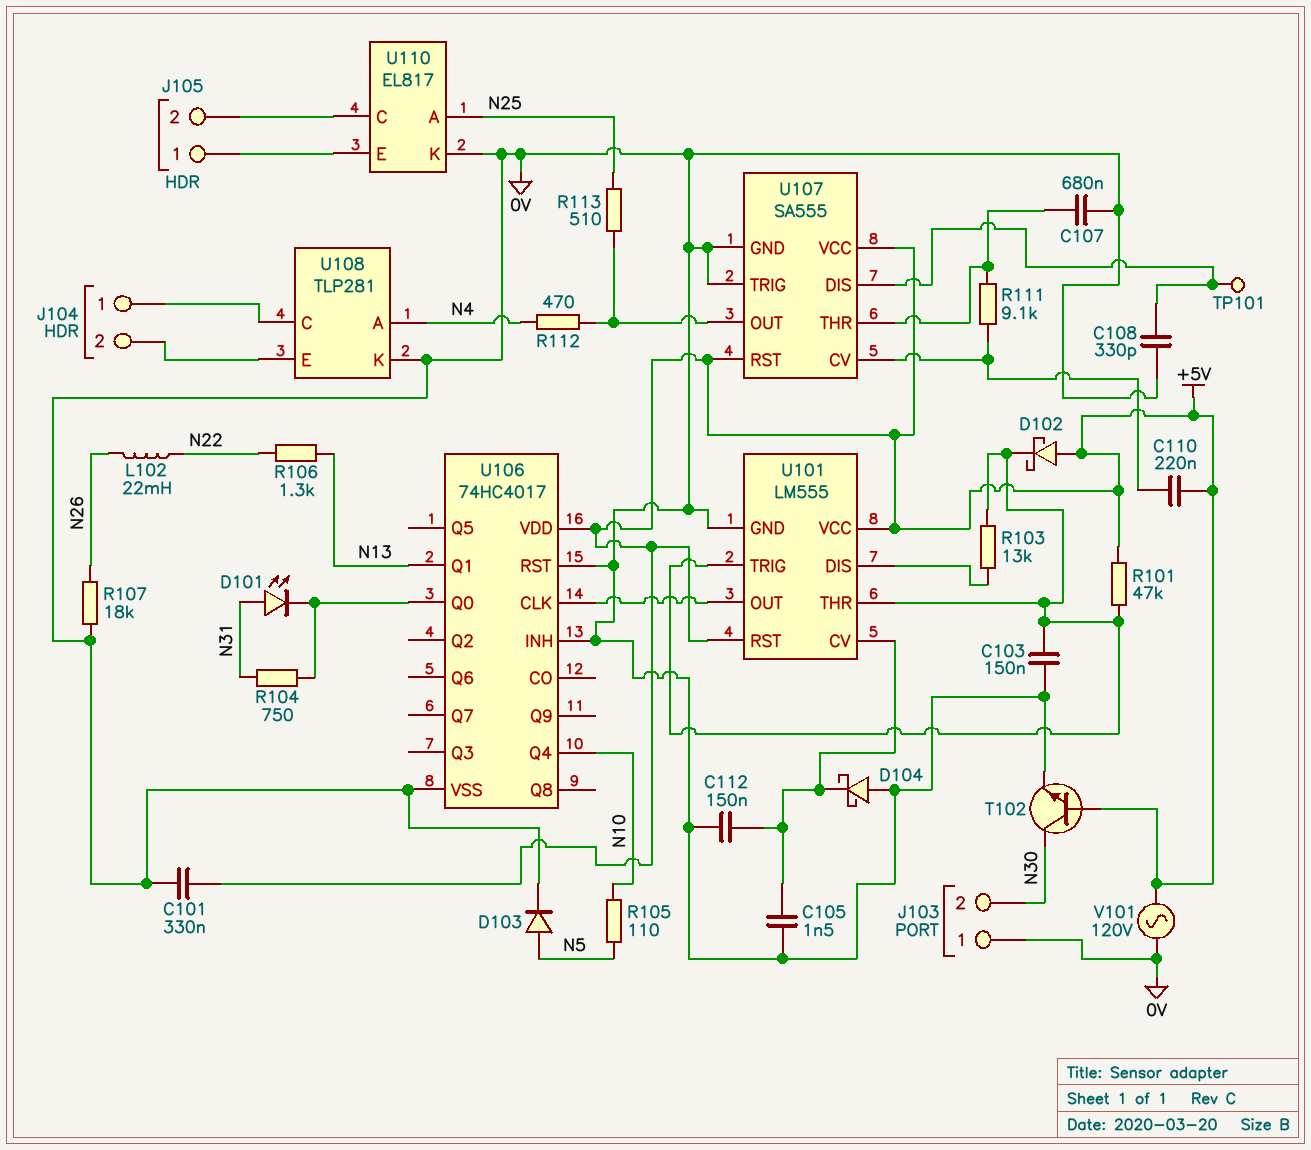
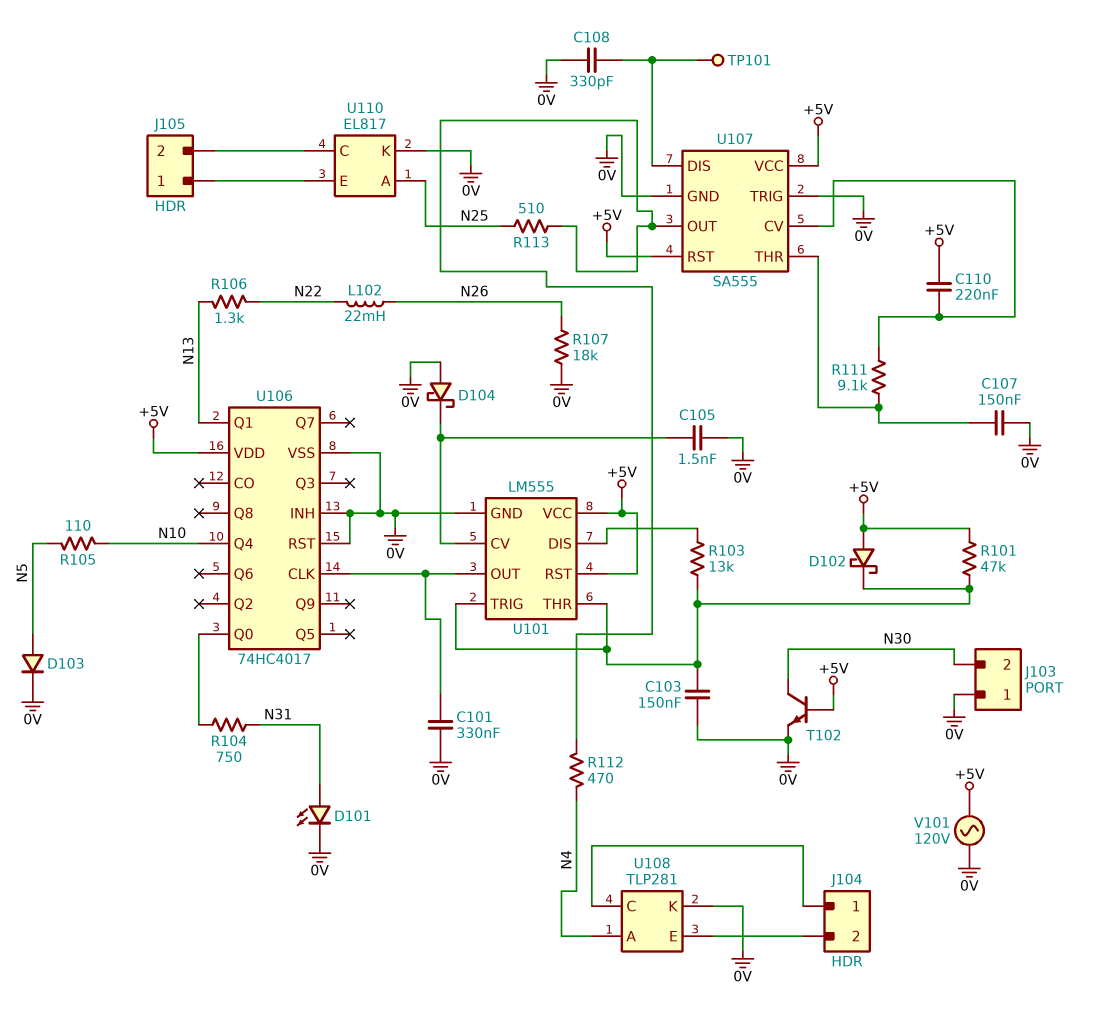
C101: 330nF (+5V, 0V) -> 330nF (0V, U101/OUT)
C107: 680nF (0V, U107/THR) -> 150nF (0V, U107/THR)
C112: 150nF (0V, U101/CV) -> none
D101: LED (A N31, K U106/Q0) -> LED (A N31, K 0V)

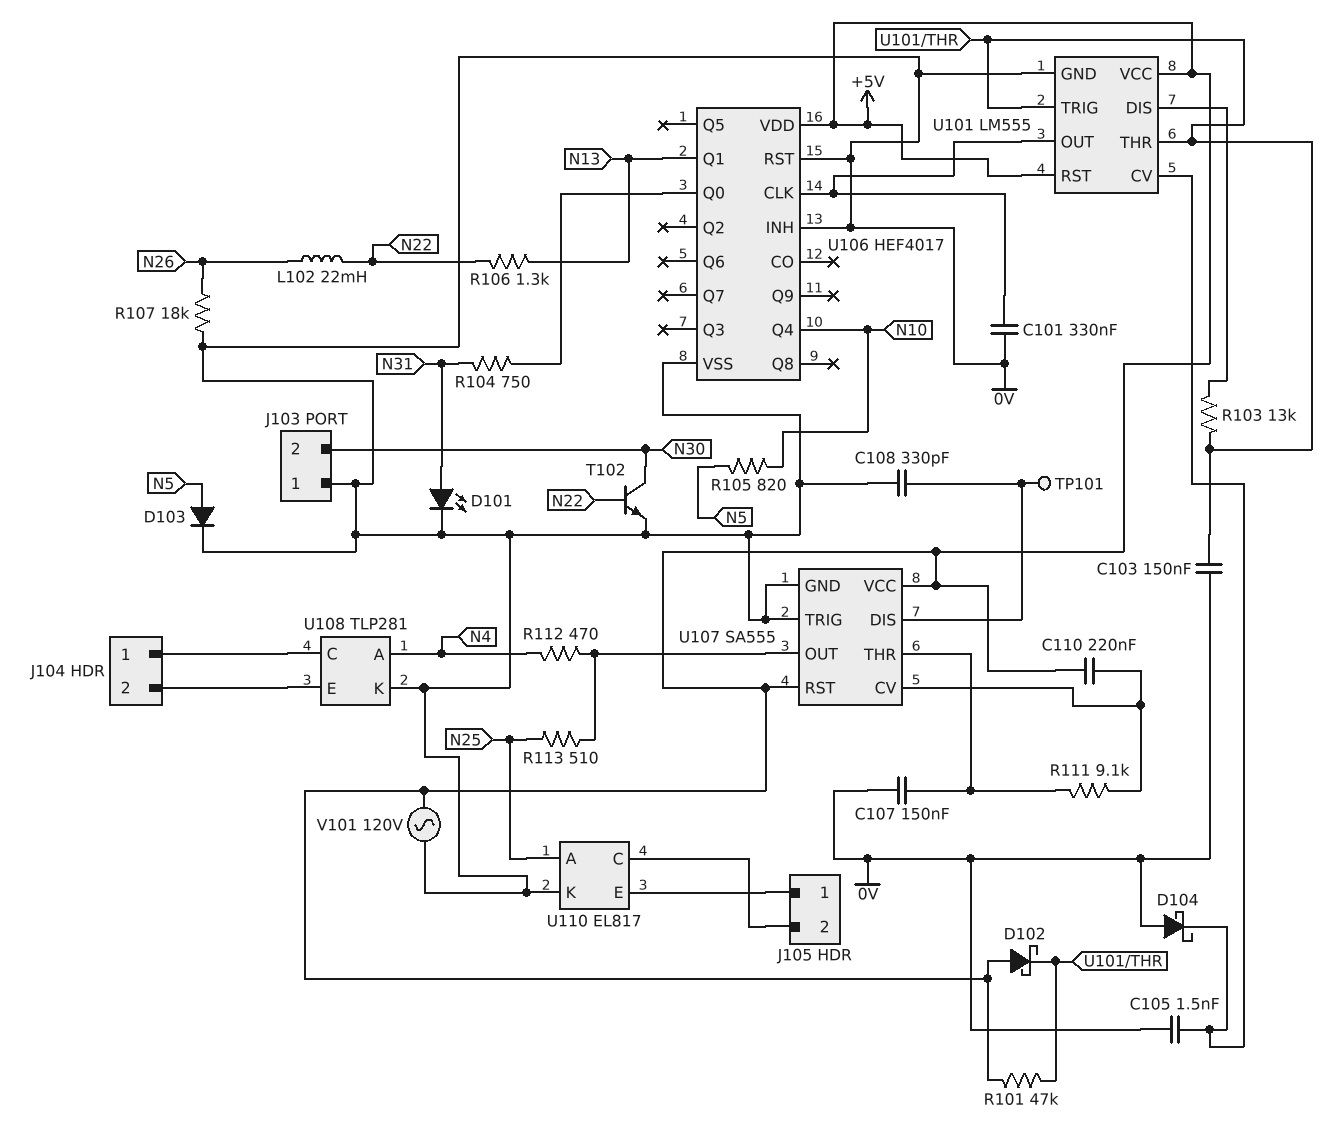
R105: 110 (N5, N10) -> 820 (N5, N10)
T102: NPN (B +5V, C N30, E 0V) -> NPN (B N22, C N30, E 0V)
U106: 74HC4017 -> HEF4017

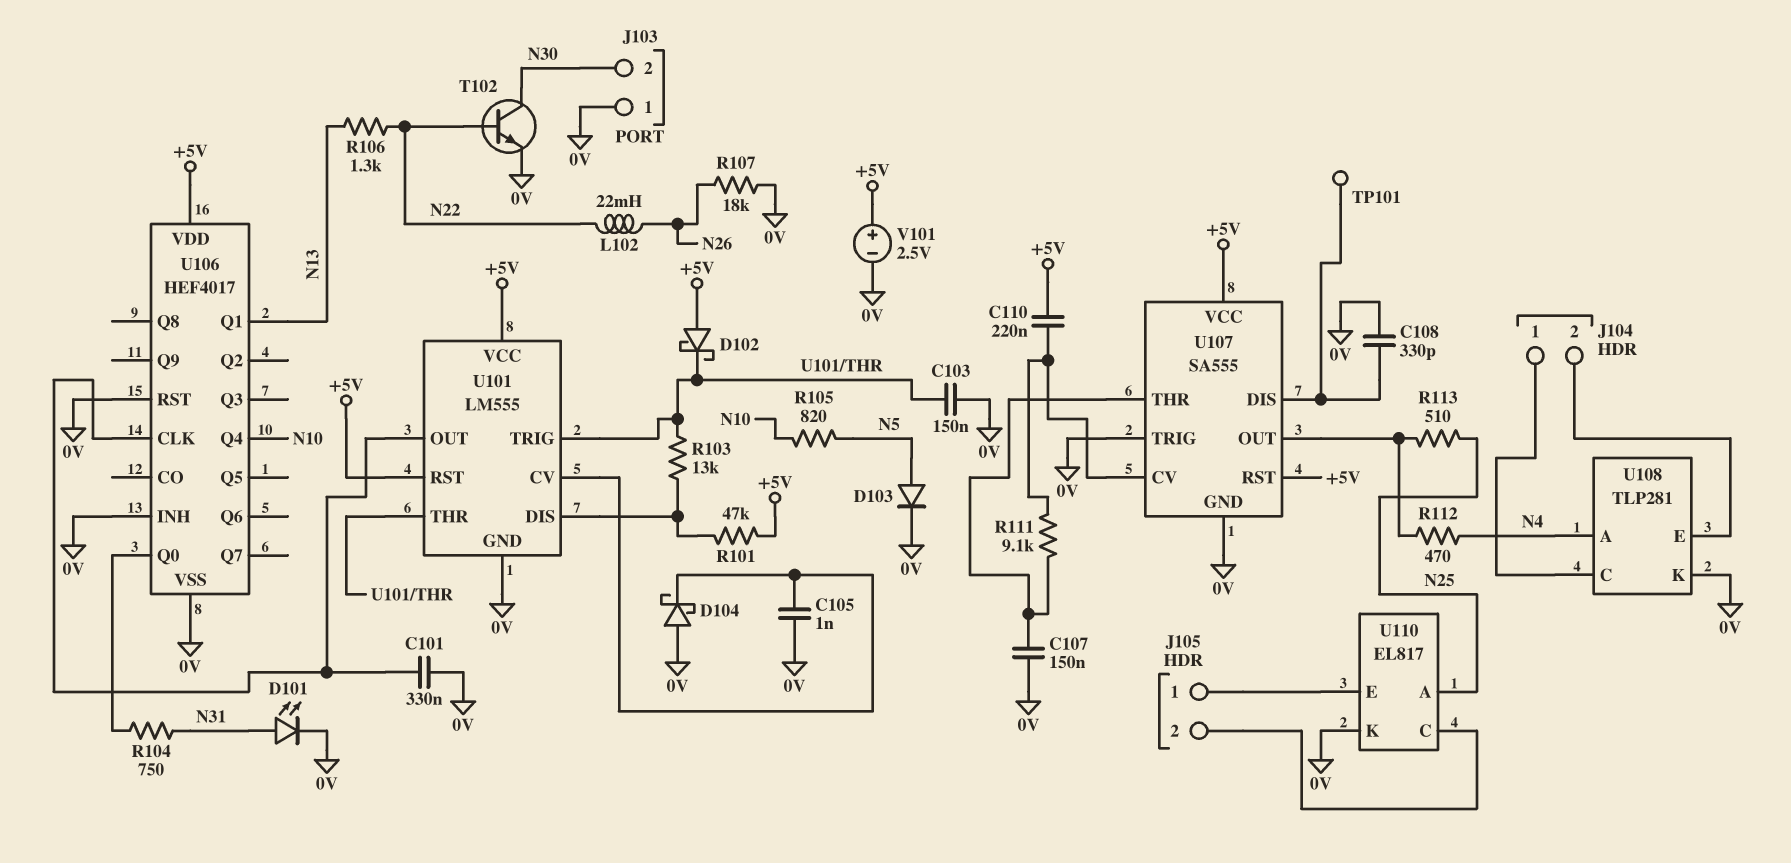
C105: 1.5nF (0V, U101/CV) -> 1nF (0V, U101/CV)
R101: 47k (+5V, U101/THR) -> 47k (+5V, U101/DIS)
V101: AC 120V (+5V, 0V) -> 2.5V (plus +5V, minus 0V)

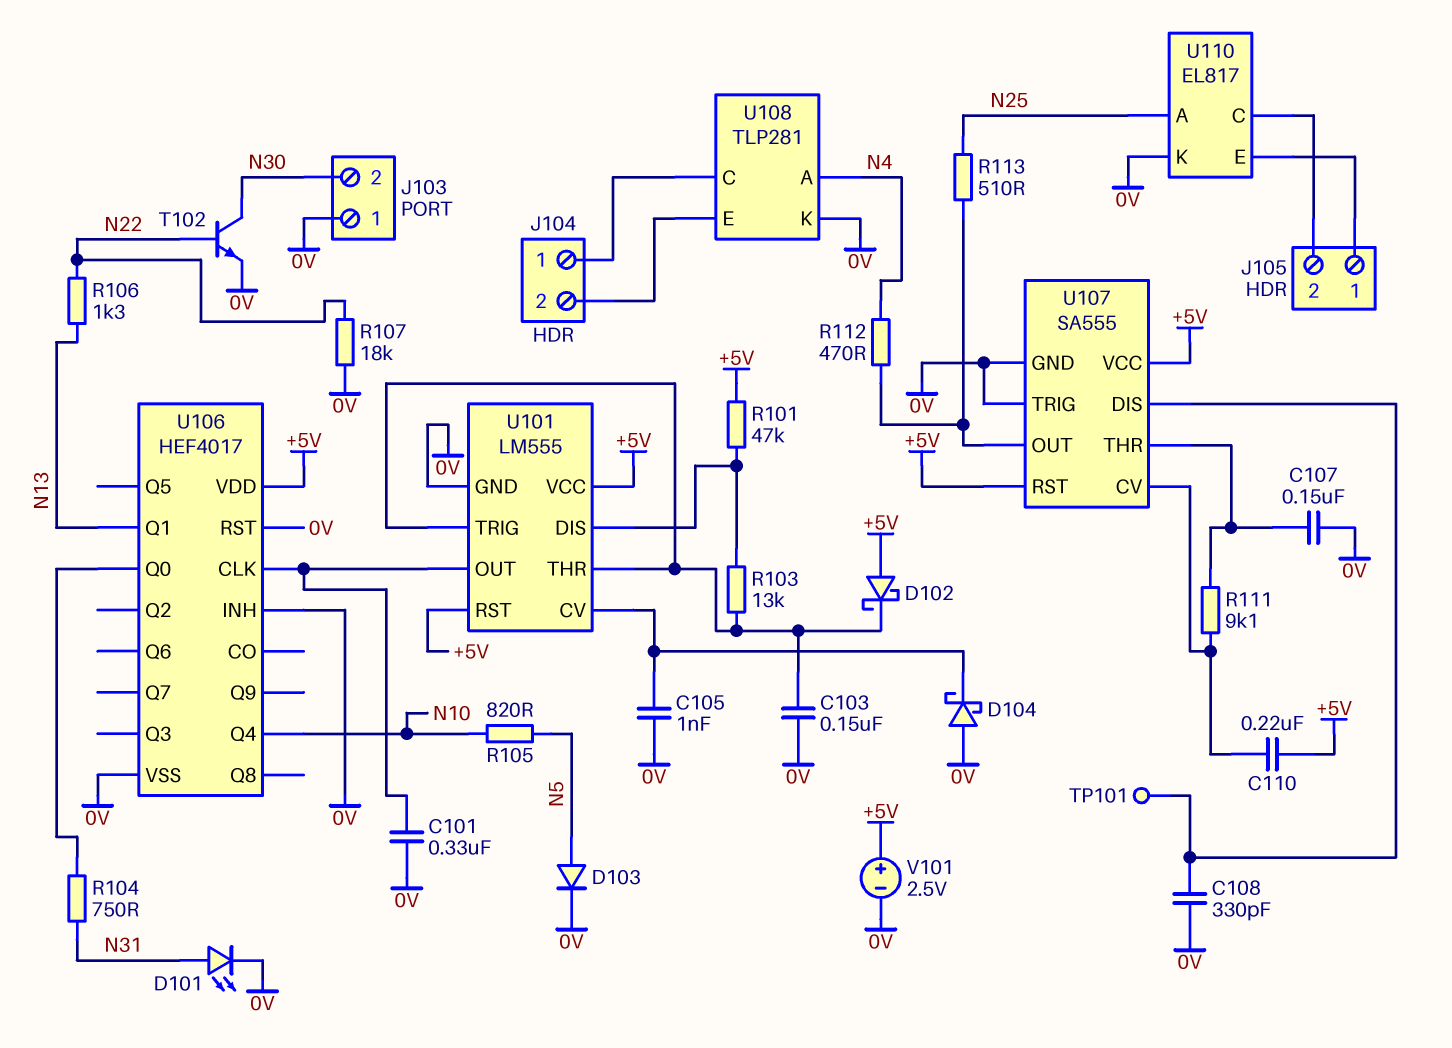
L102: 22mH (N22, N26) -> none
R107: 18k (0V, N26) -> 18k (0V, N22)

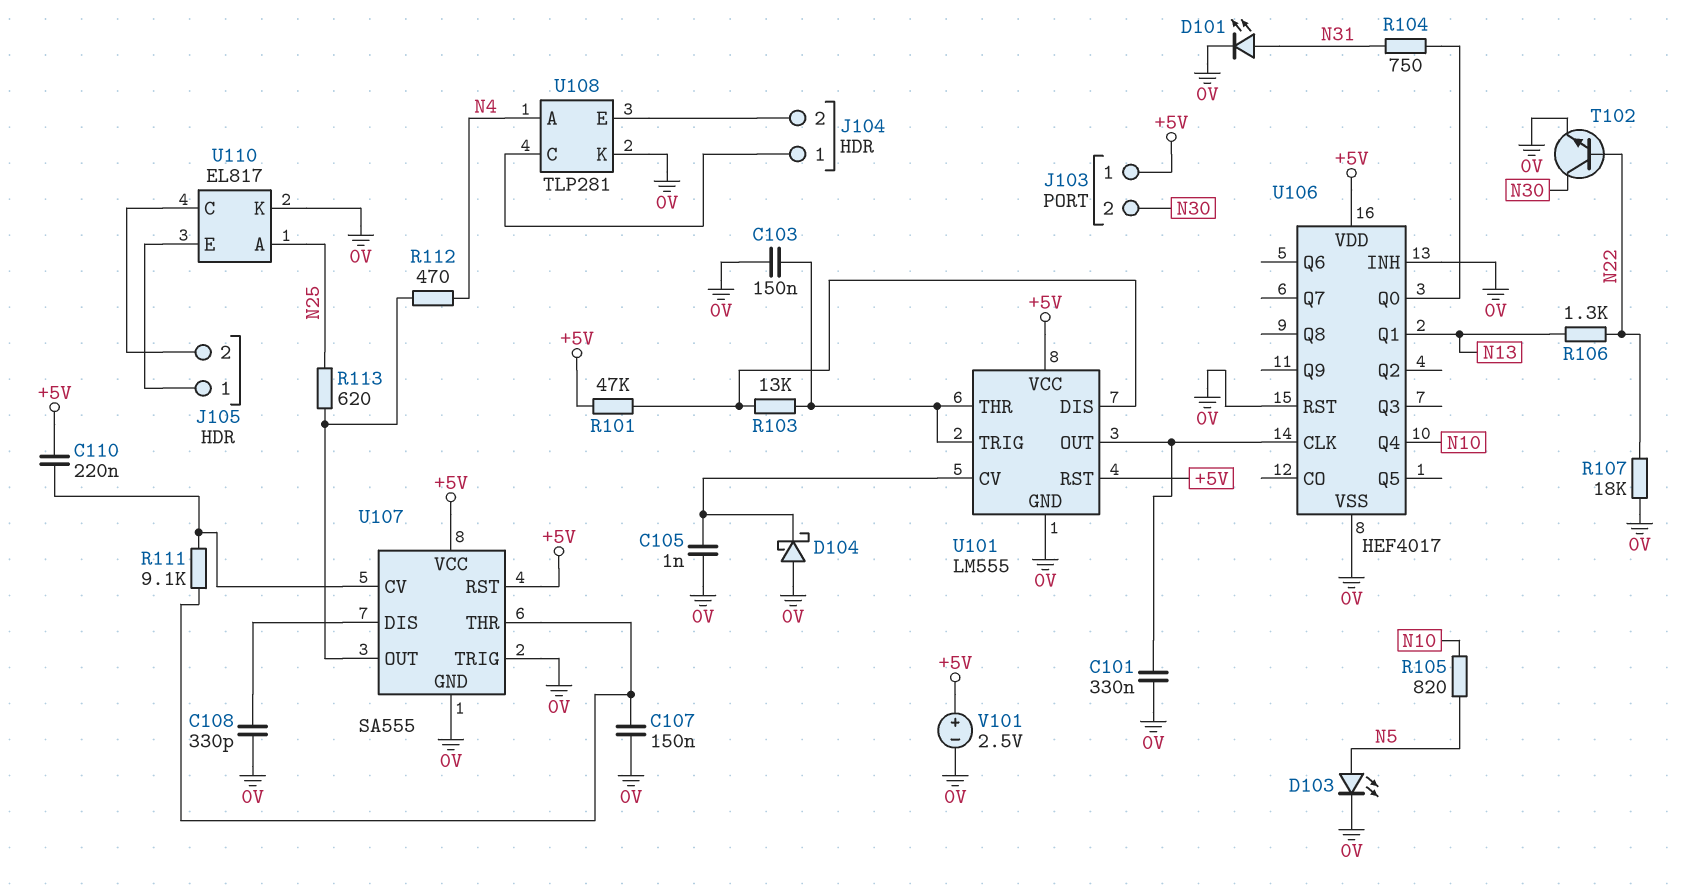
D102: schottky (A +5V, K U101/THR) -> none
D103: diode (A N5, K 0V) -> LED (A N5, K 0V)
J103 pin 1: 0V -> +5V
R113: 510 (N25, U107/OUT) -> 620 (N25, U107/OUT)
TP101: test point (U107/DIS) -> none

